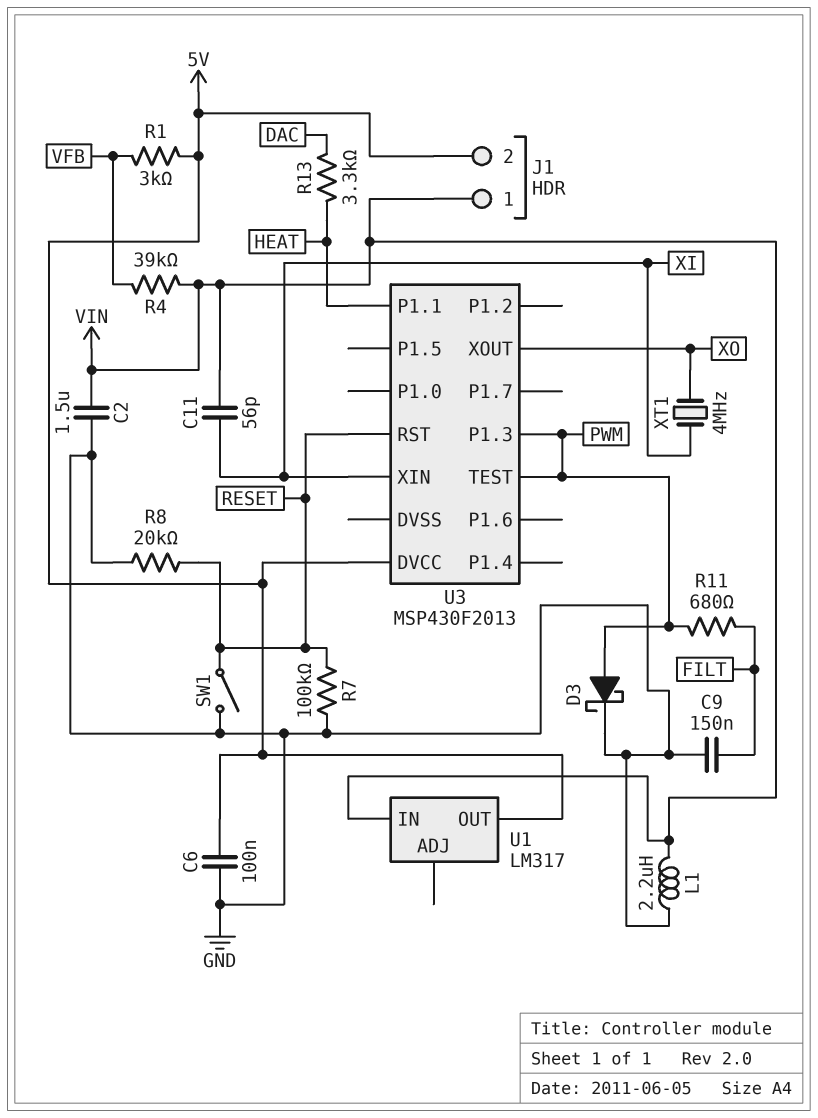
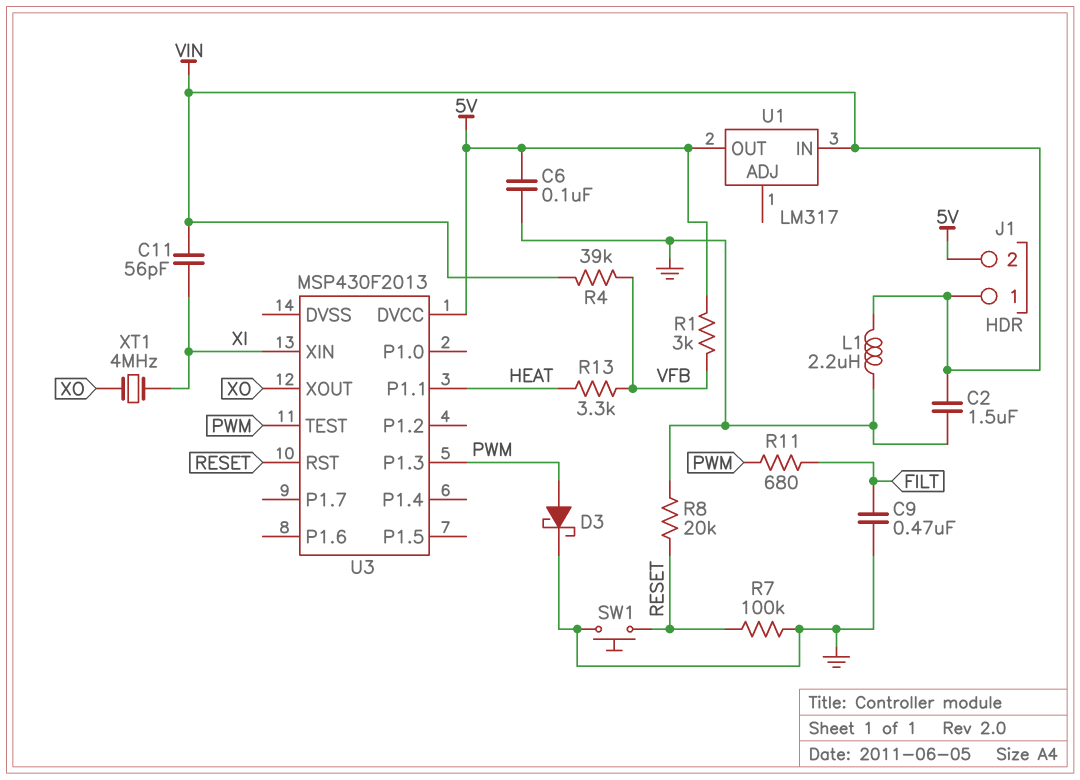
C9: 150nF (FILT, GND) -> 470nF (FILT, GND)
R13: 3.3k (DAC, HEAT) -> 3.3k (HEAT, VFB)
SW1: switch (GND, RESET) -> button (GND, RESET)

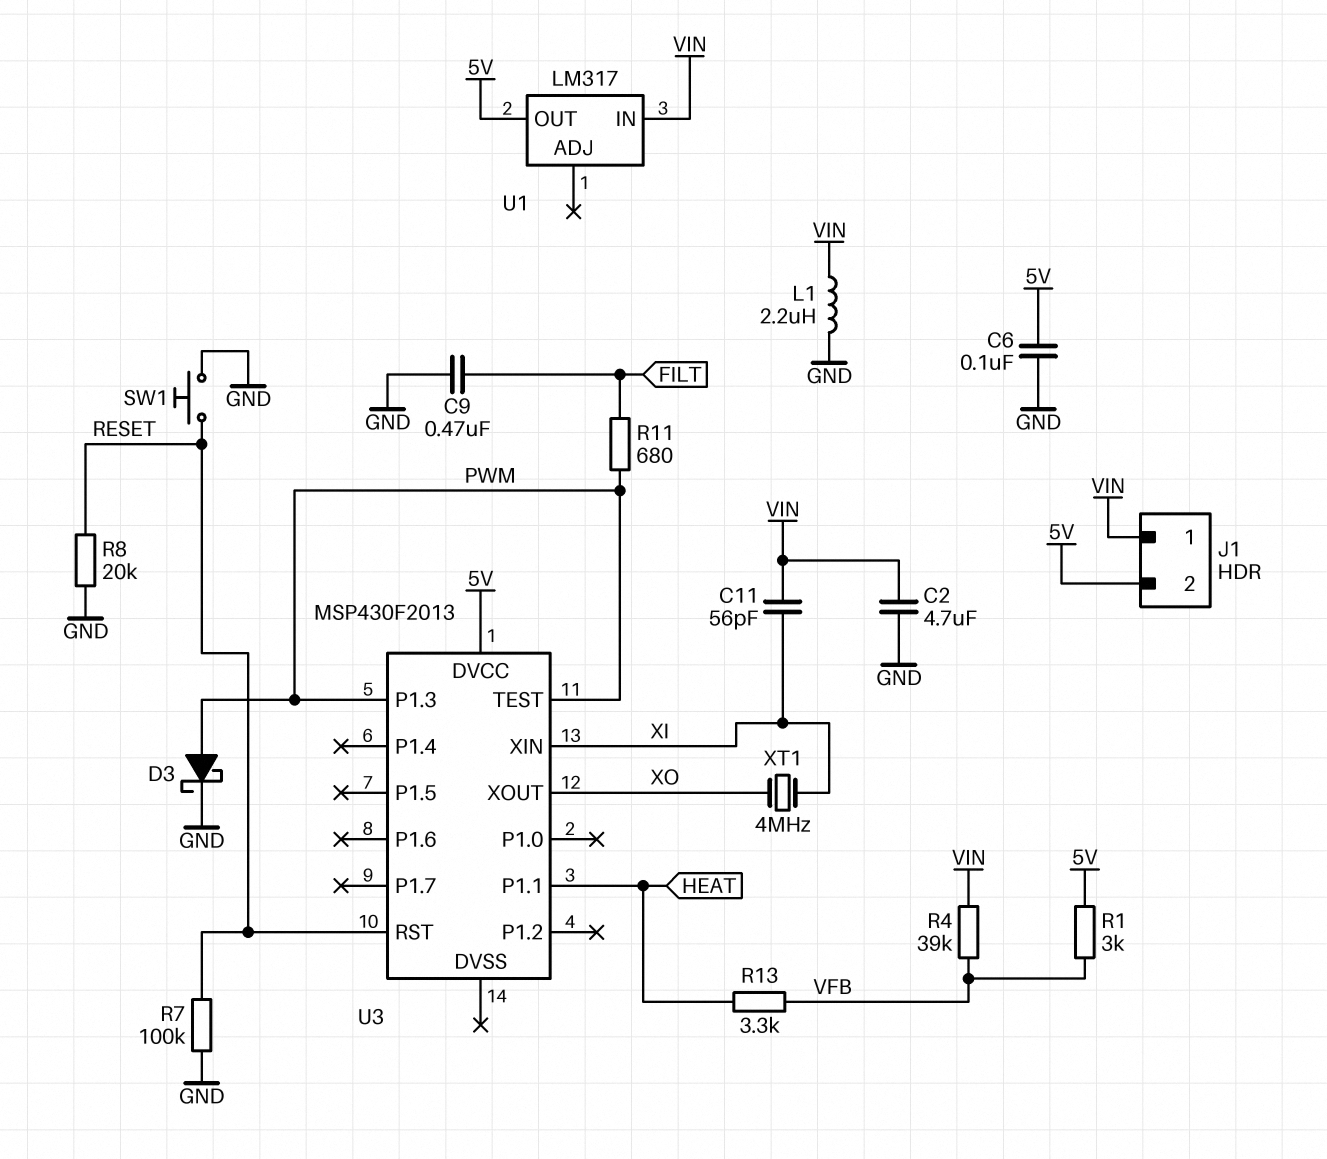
C2: 1.5uF (GND, VIN) -> 4.7uF (GND, VIN)

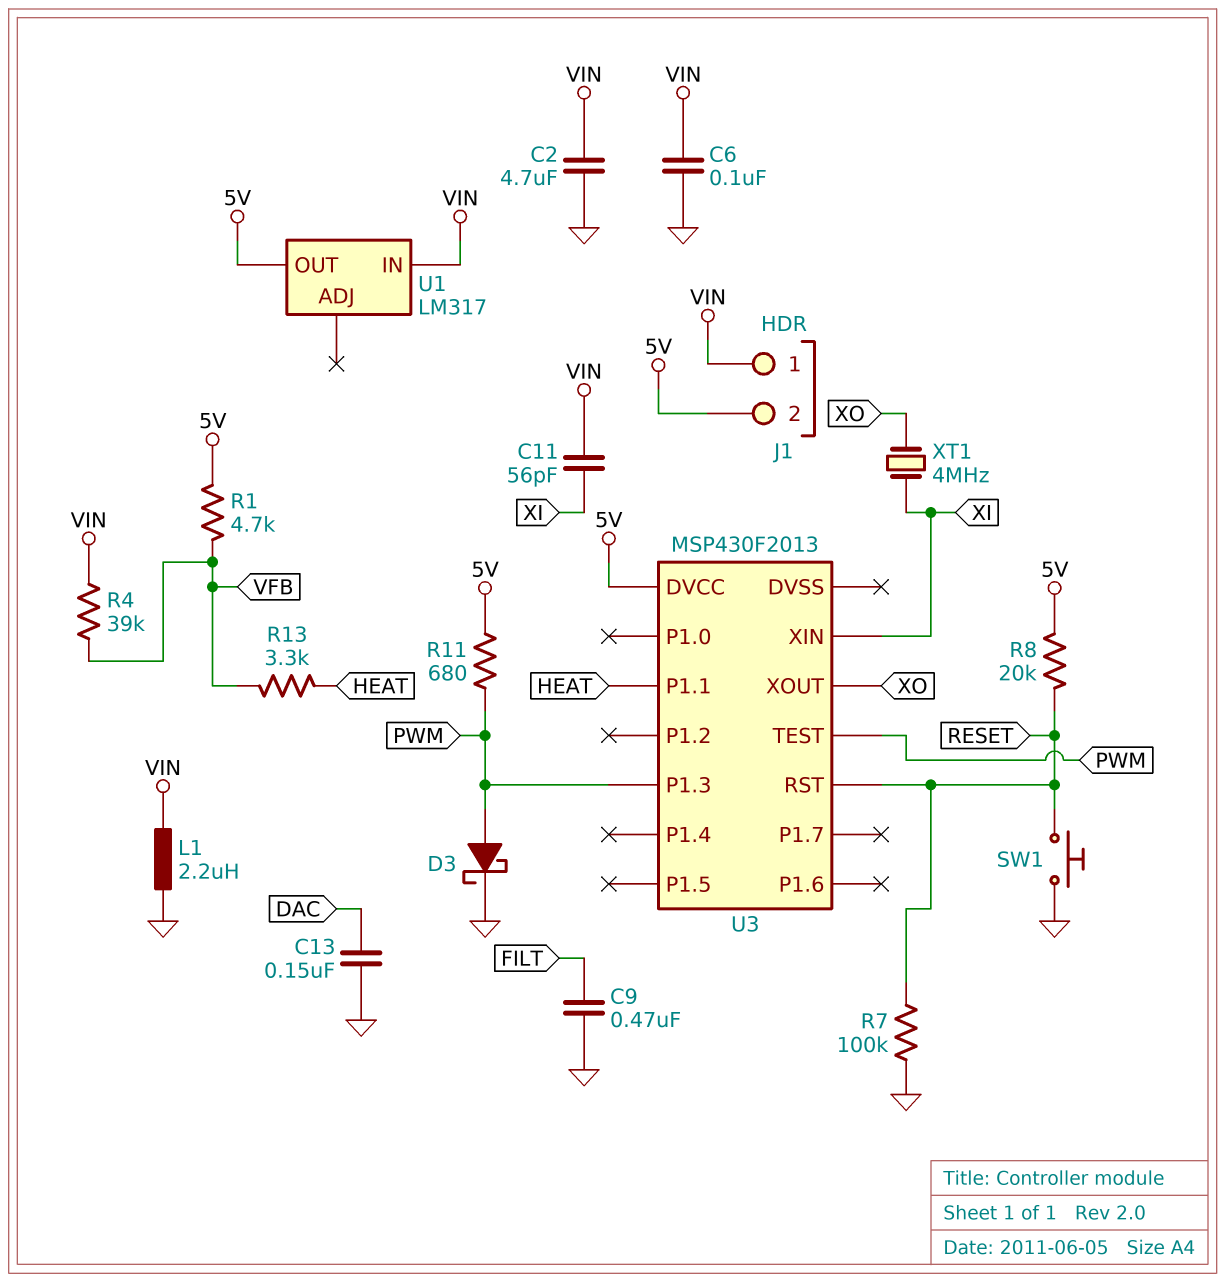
C6: 100nF (5V, GND) -> 100nF (GND, VIN)
C13: none -> 150nF (DAC, GND)
R1: 3k (5V, VFB) -> 4.7k (5V, VFB)
R8: 20k (GND, RESET) -> 20k (5V, RESET)
R11: 680 (FILT, PWM) -> 680 (5V, PWM)

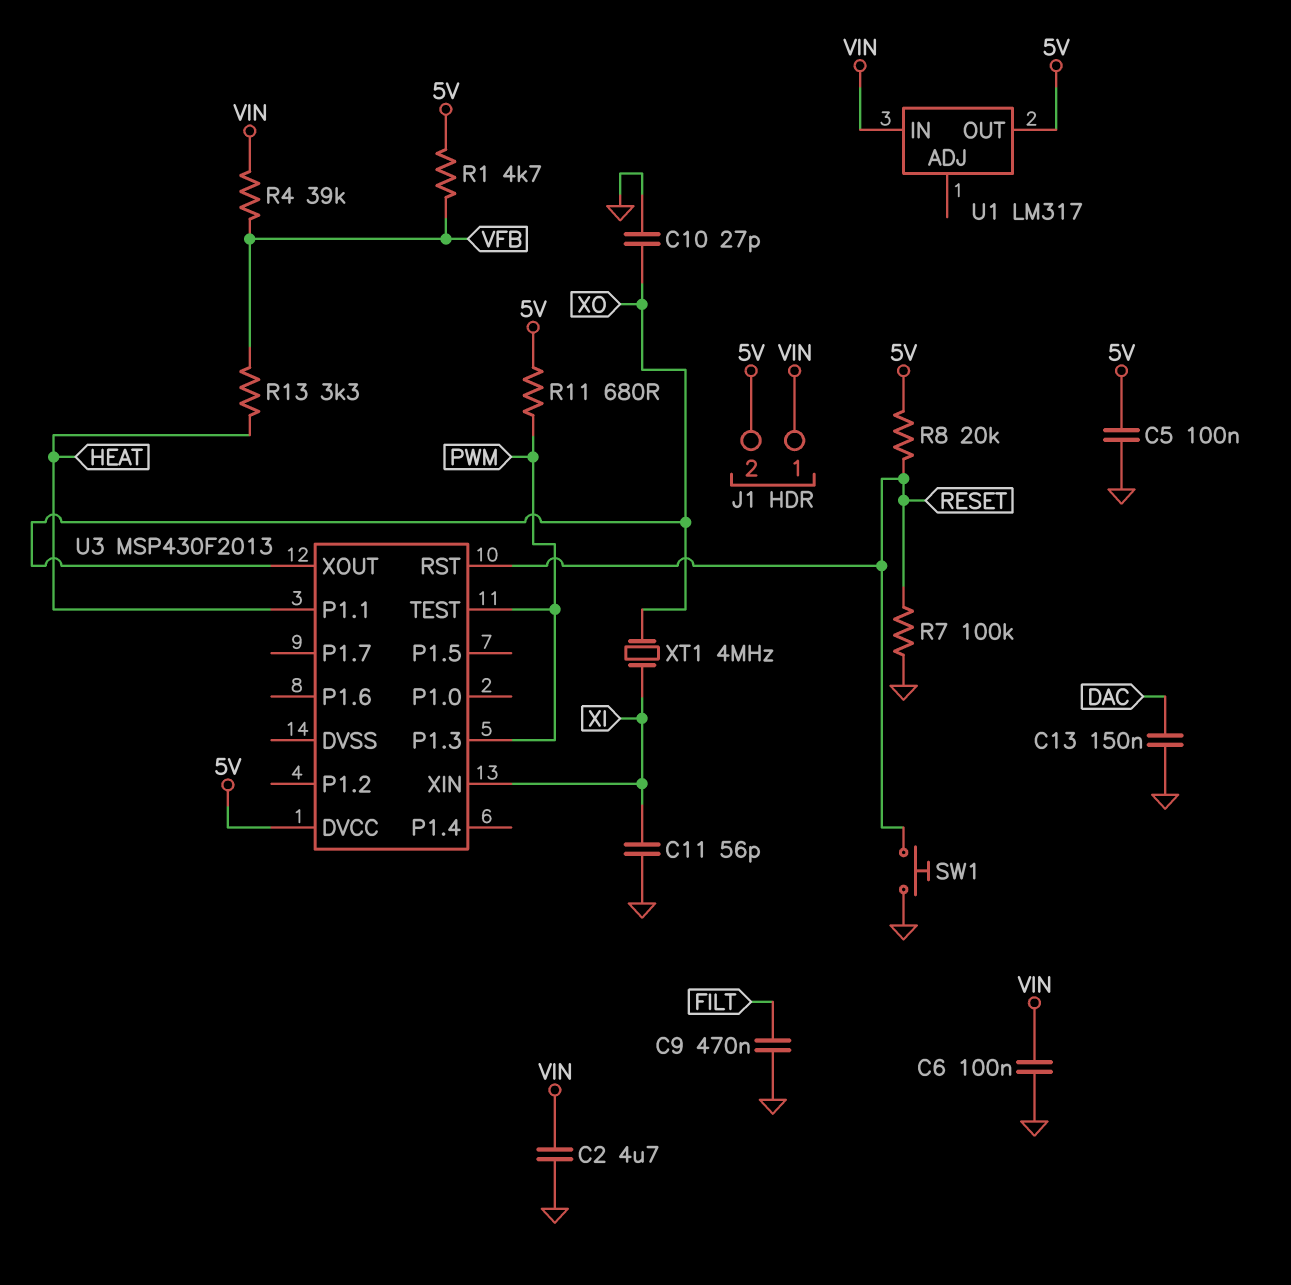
C5: none -> 100nF (5V, GND)
C10: none -> 27pF (GND, XO)
C11: 56pF (VIN, XI) -> 56pF (GND, XI)
D3: schottky (A PWM, K GND) -> none
L1: 2.2uH (GND, VIN) -> none

